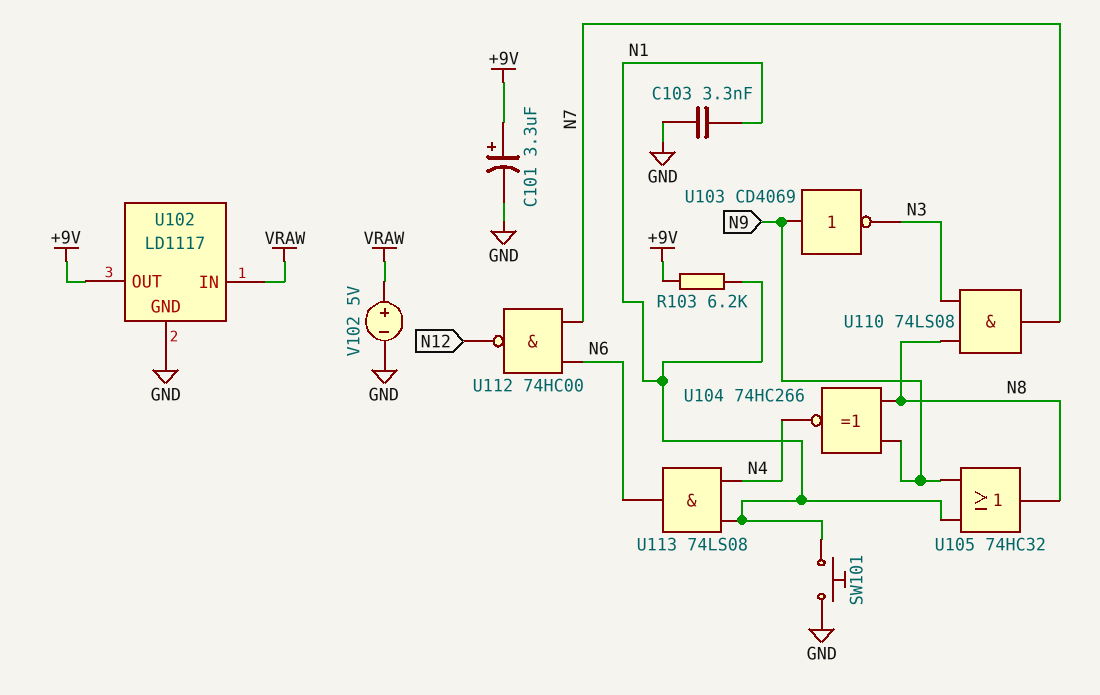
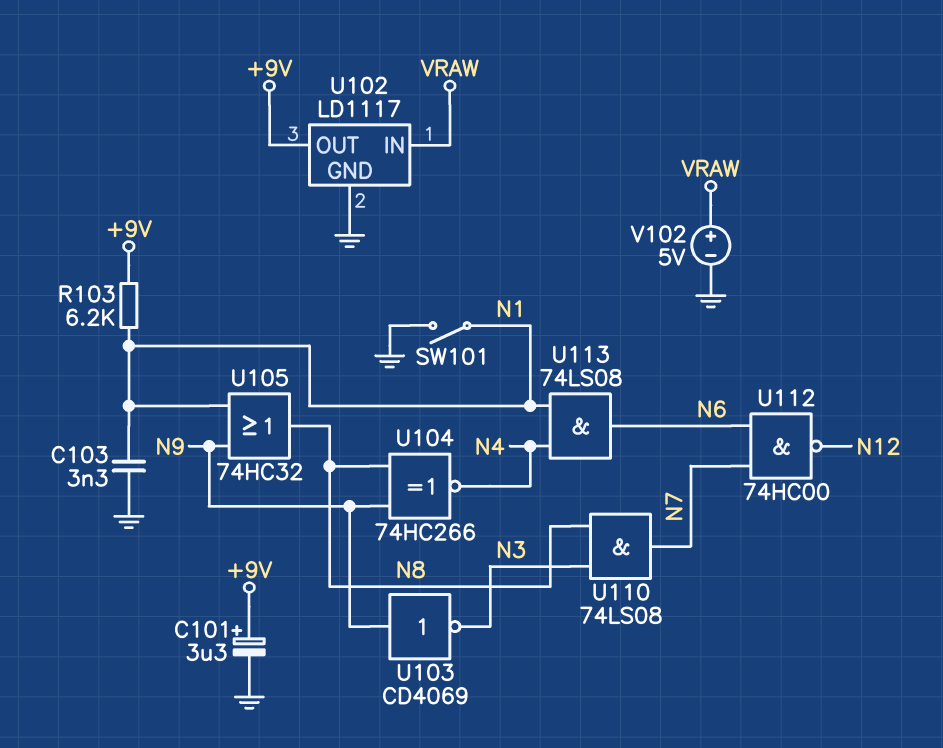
SW101: button (GND, N1) -> switch (GND, N1)

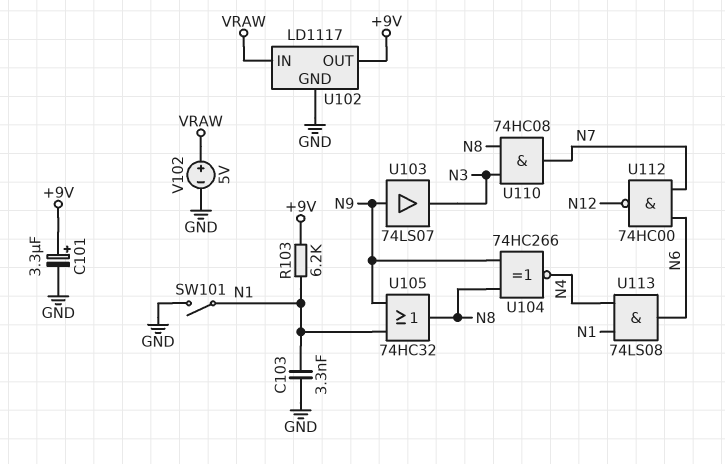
U103: NOT CD4069 (in N9, out N3) -> buffer 74LS07 (in N9, out N3)
U110: AND 74LS08 (in N3, in N8, out N7) -> AND 74HC08 (in N3, in N8, out N7)

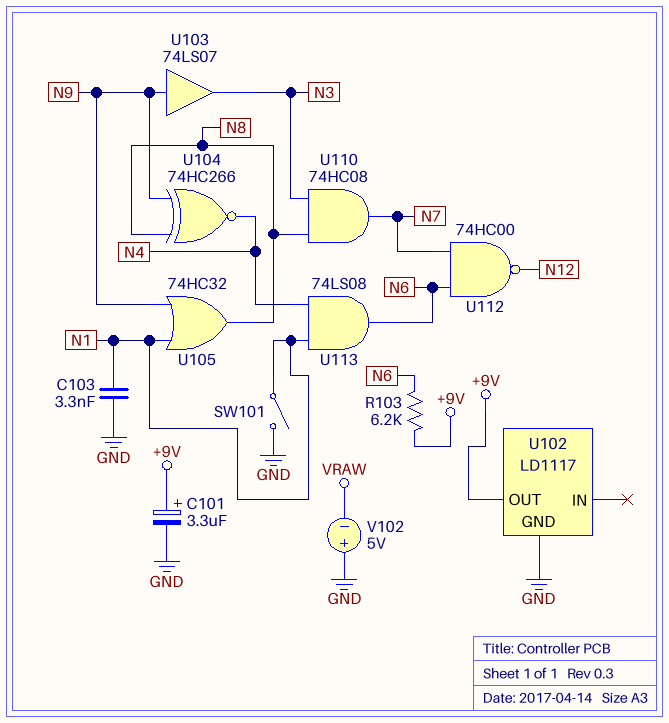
R103: 6.2k (+9V, N1) -> 6.2k (+9V, N6)
U102 pin IN: VRAW -> none
V102: 5V (plus VRAW, minus GND) -> 5V (plus GND, minus VRAW)

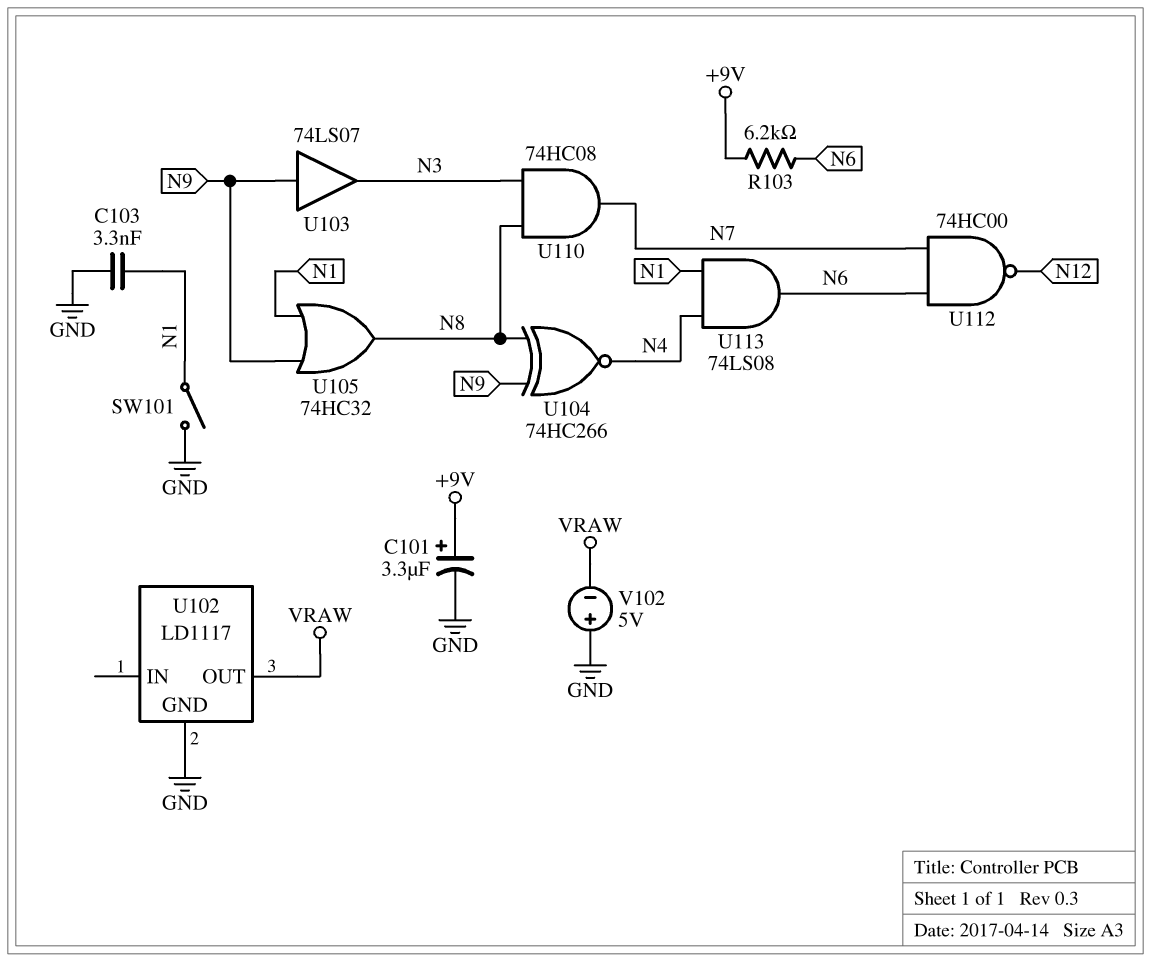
U102 pin OUT: +9V -> VRAW

